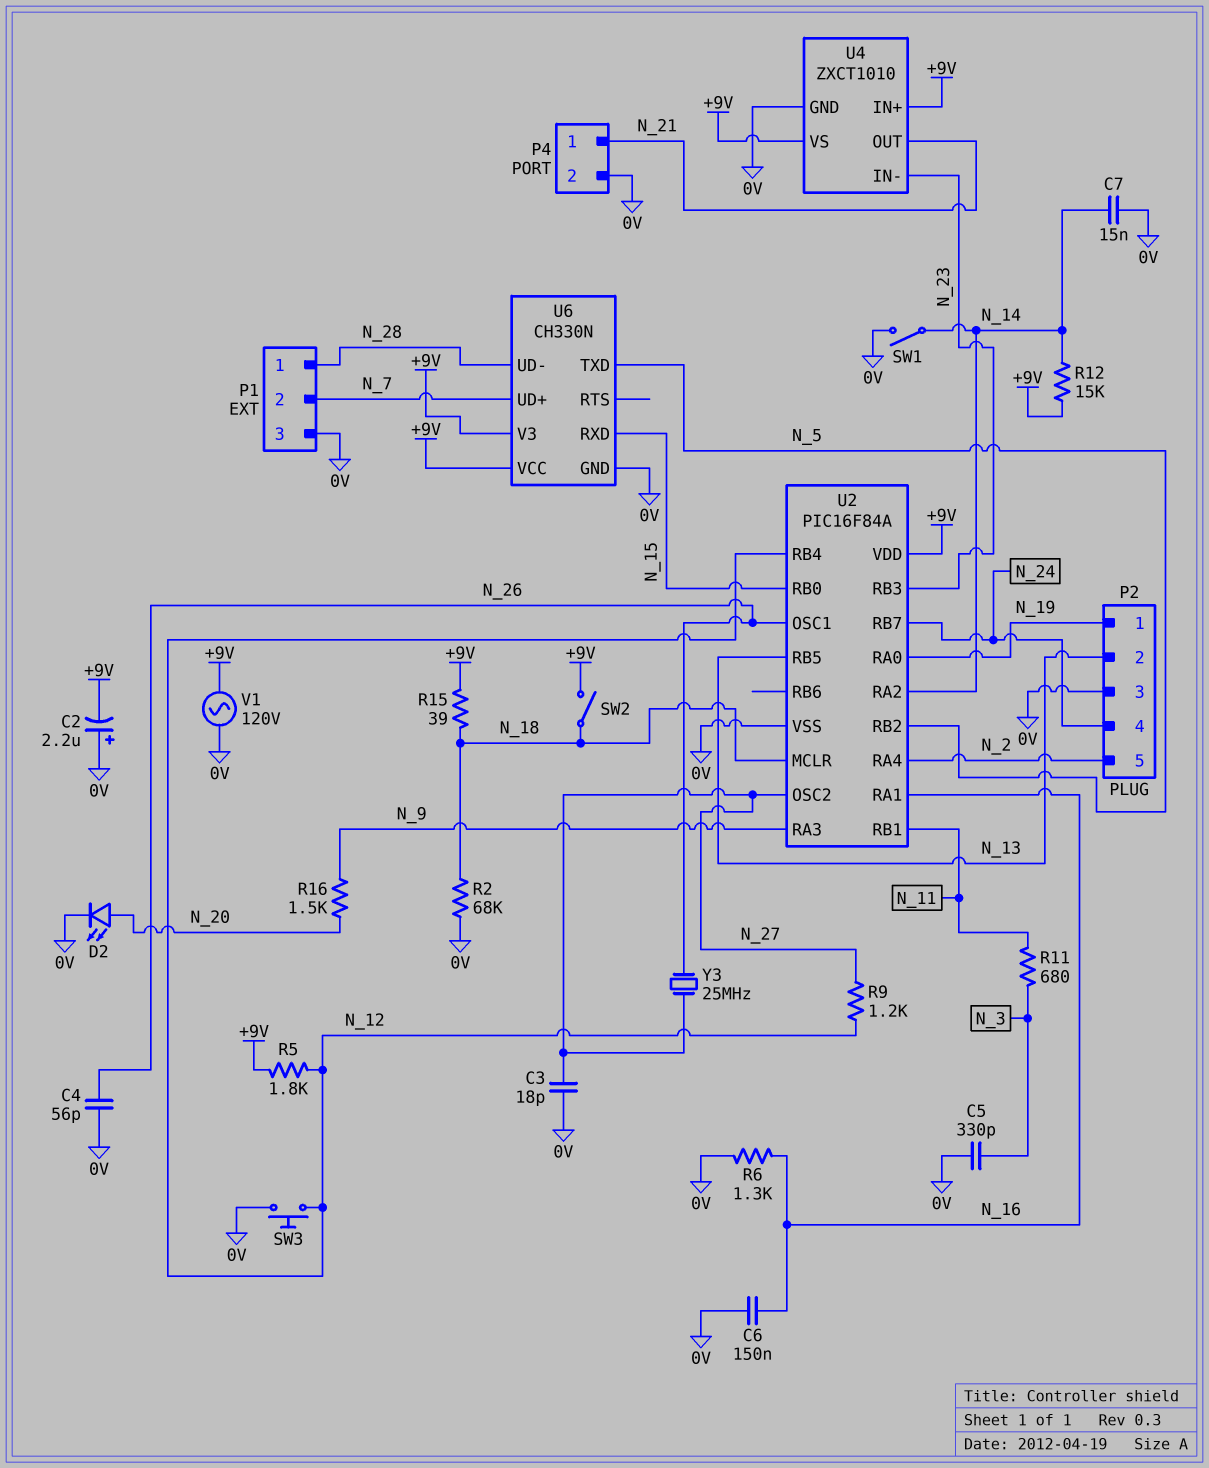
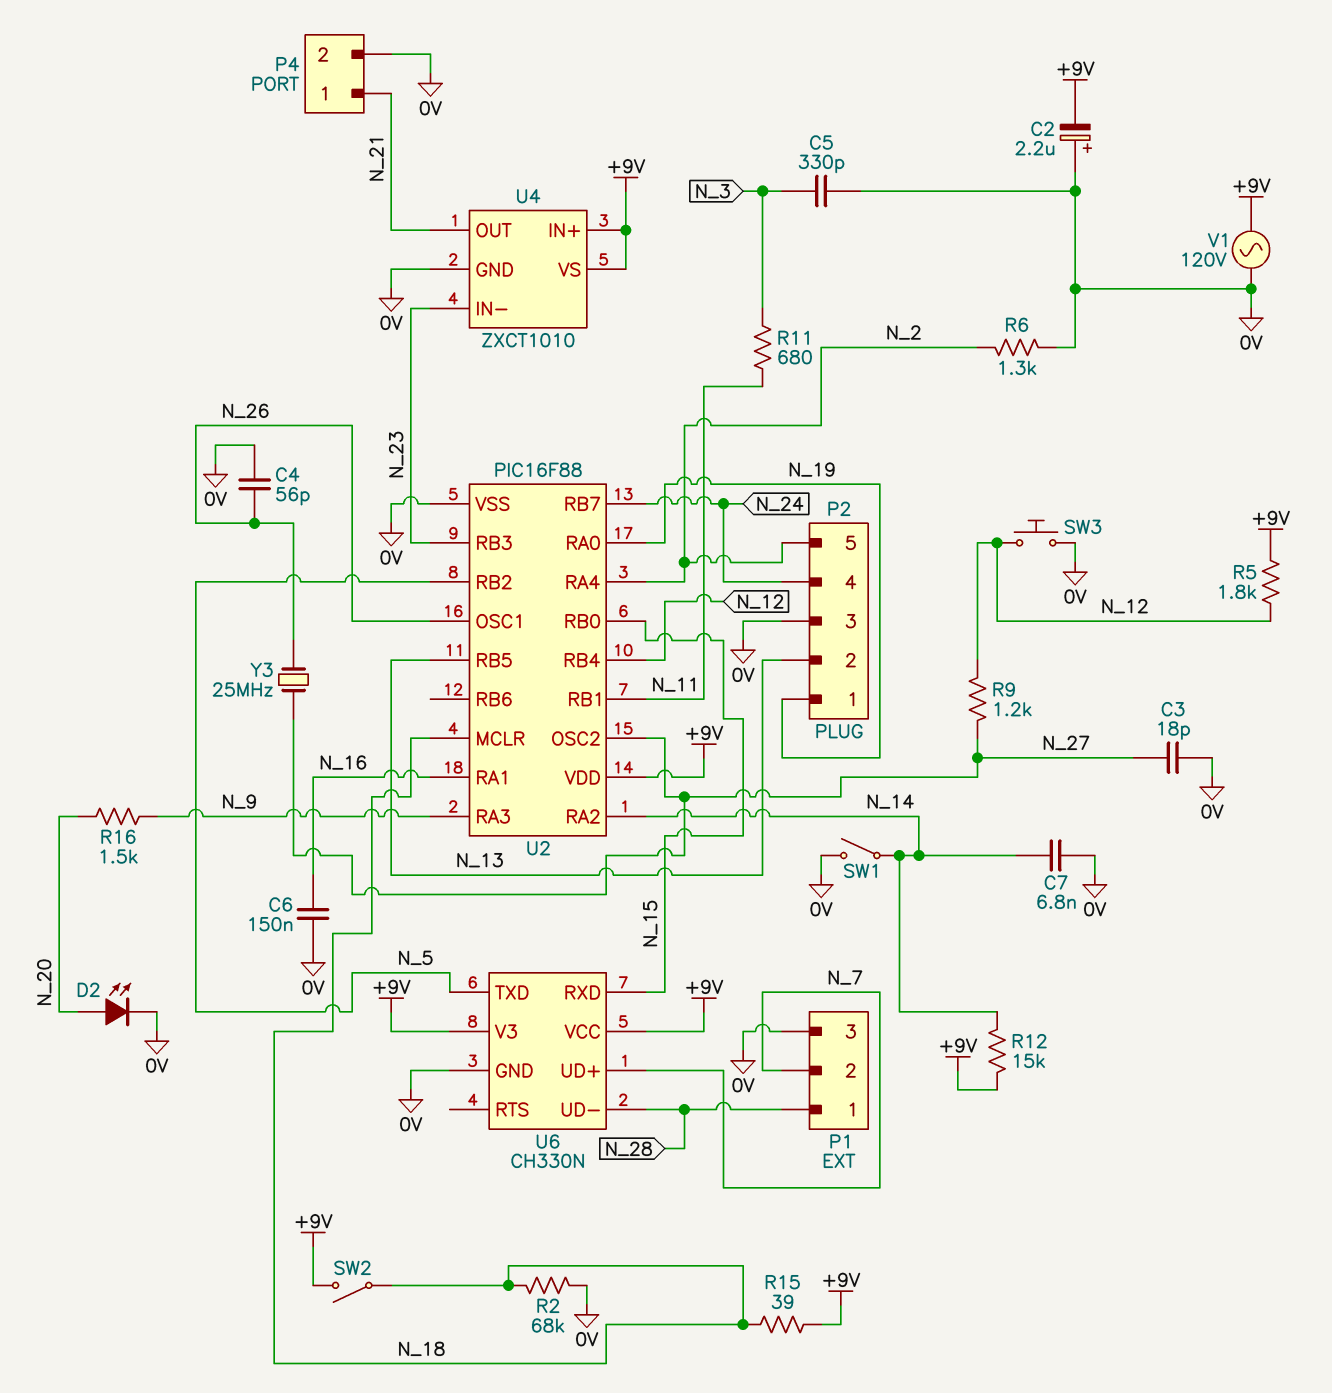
C7: 15nF (0V, N_14) -> 6.8nF (0V, N_14)
R6: 1.3k (0V, N_16) -> 1.3k (0V, N_2)
U2: PIC16F84A -> PIC16F88

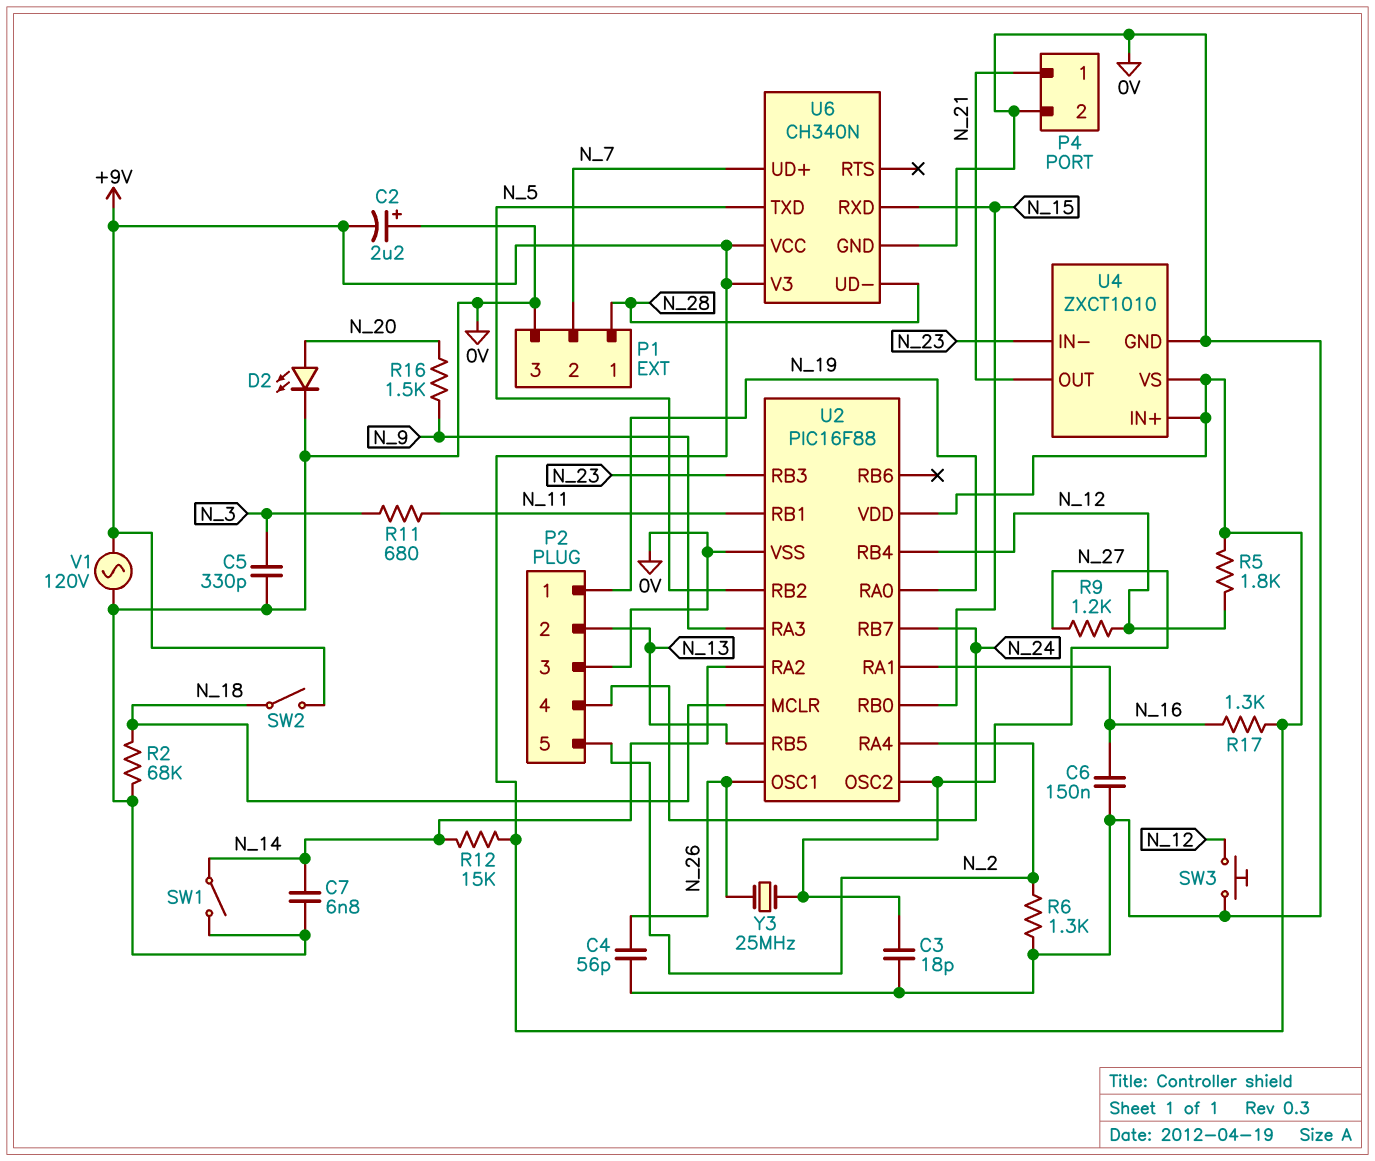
R15: 39 (+9V, N_18) -> none
R17: none -> 1.3k (+9V, N_16)
U6: CH330N -> CH340N

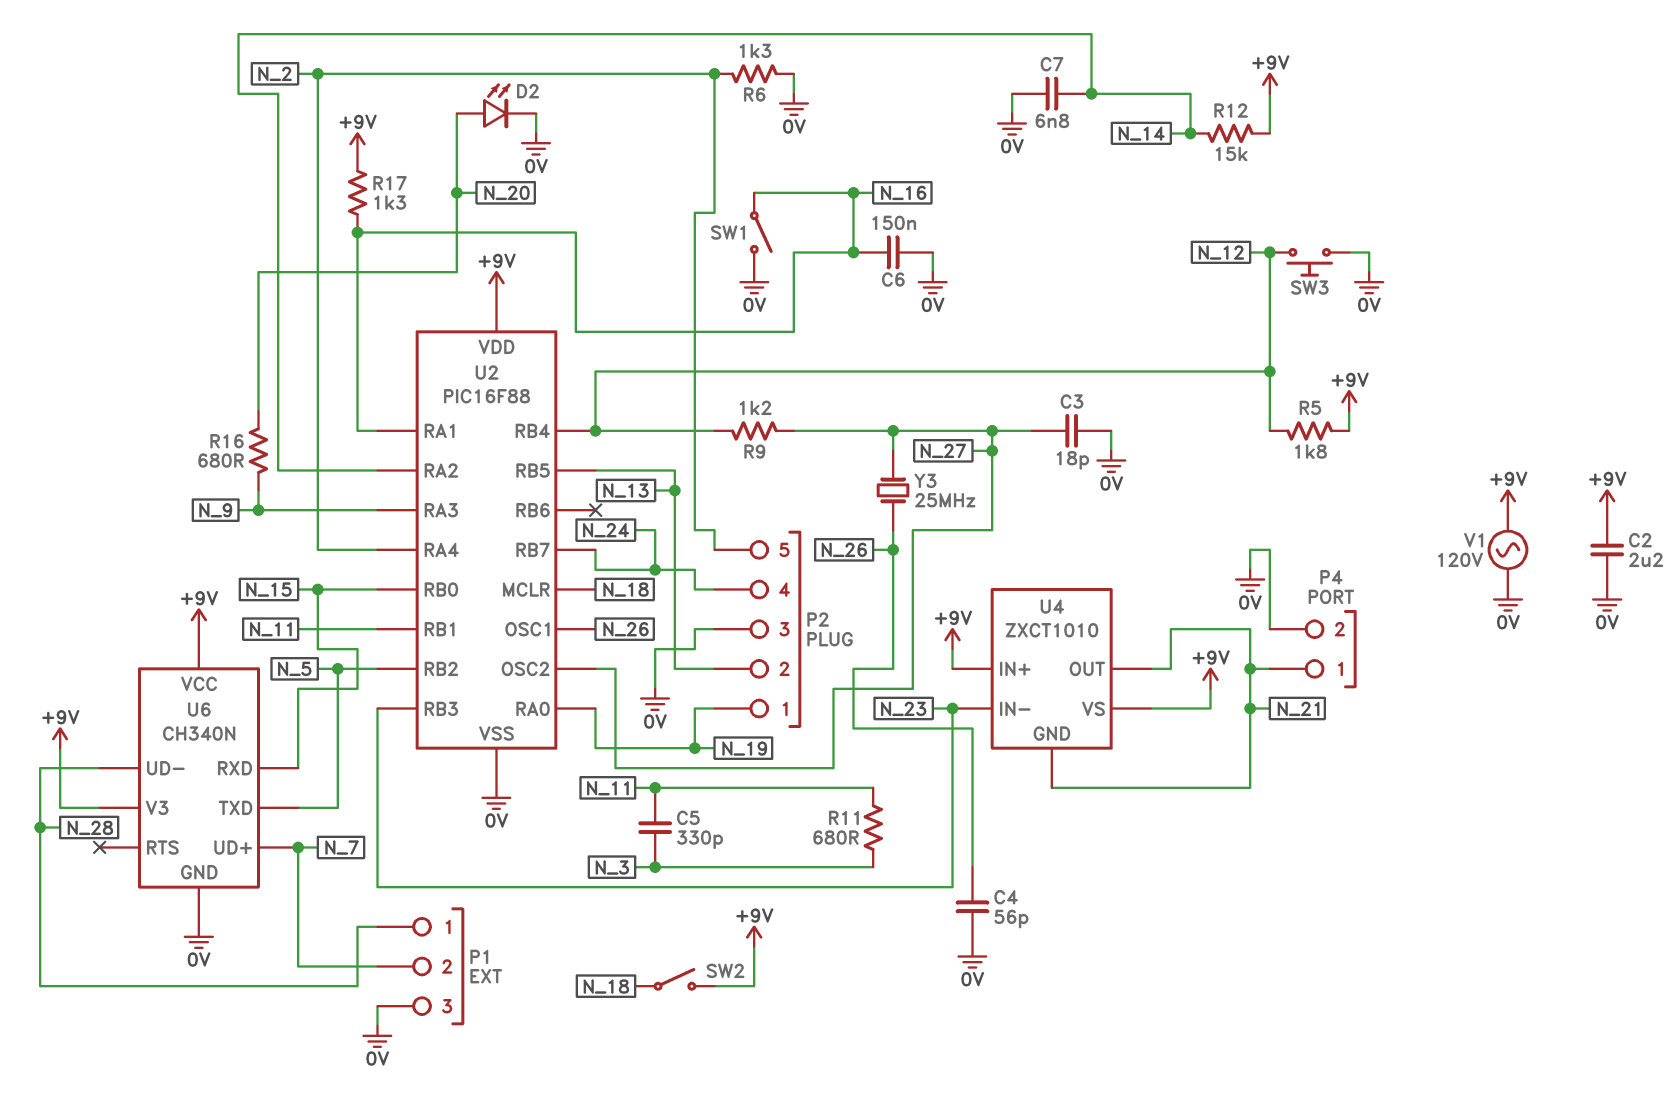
C2: 2.2uF (plus 0V, minus +9V) -> 2.2uF (+9V, 0V)
C5: 330pF (0V, N_3) -> 330pF (N_3, N_11)
R2: 68k (0V, N_18) -> none
R16: 1.5k (N_9, N_20) -> 680 (N_9, N_20)
SW1: switch (0V, N_14) -> switch (0V, N_16)
U4 pin GND: 0V -> N_21

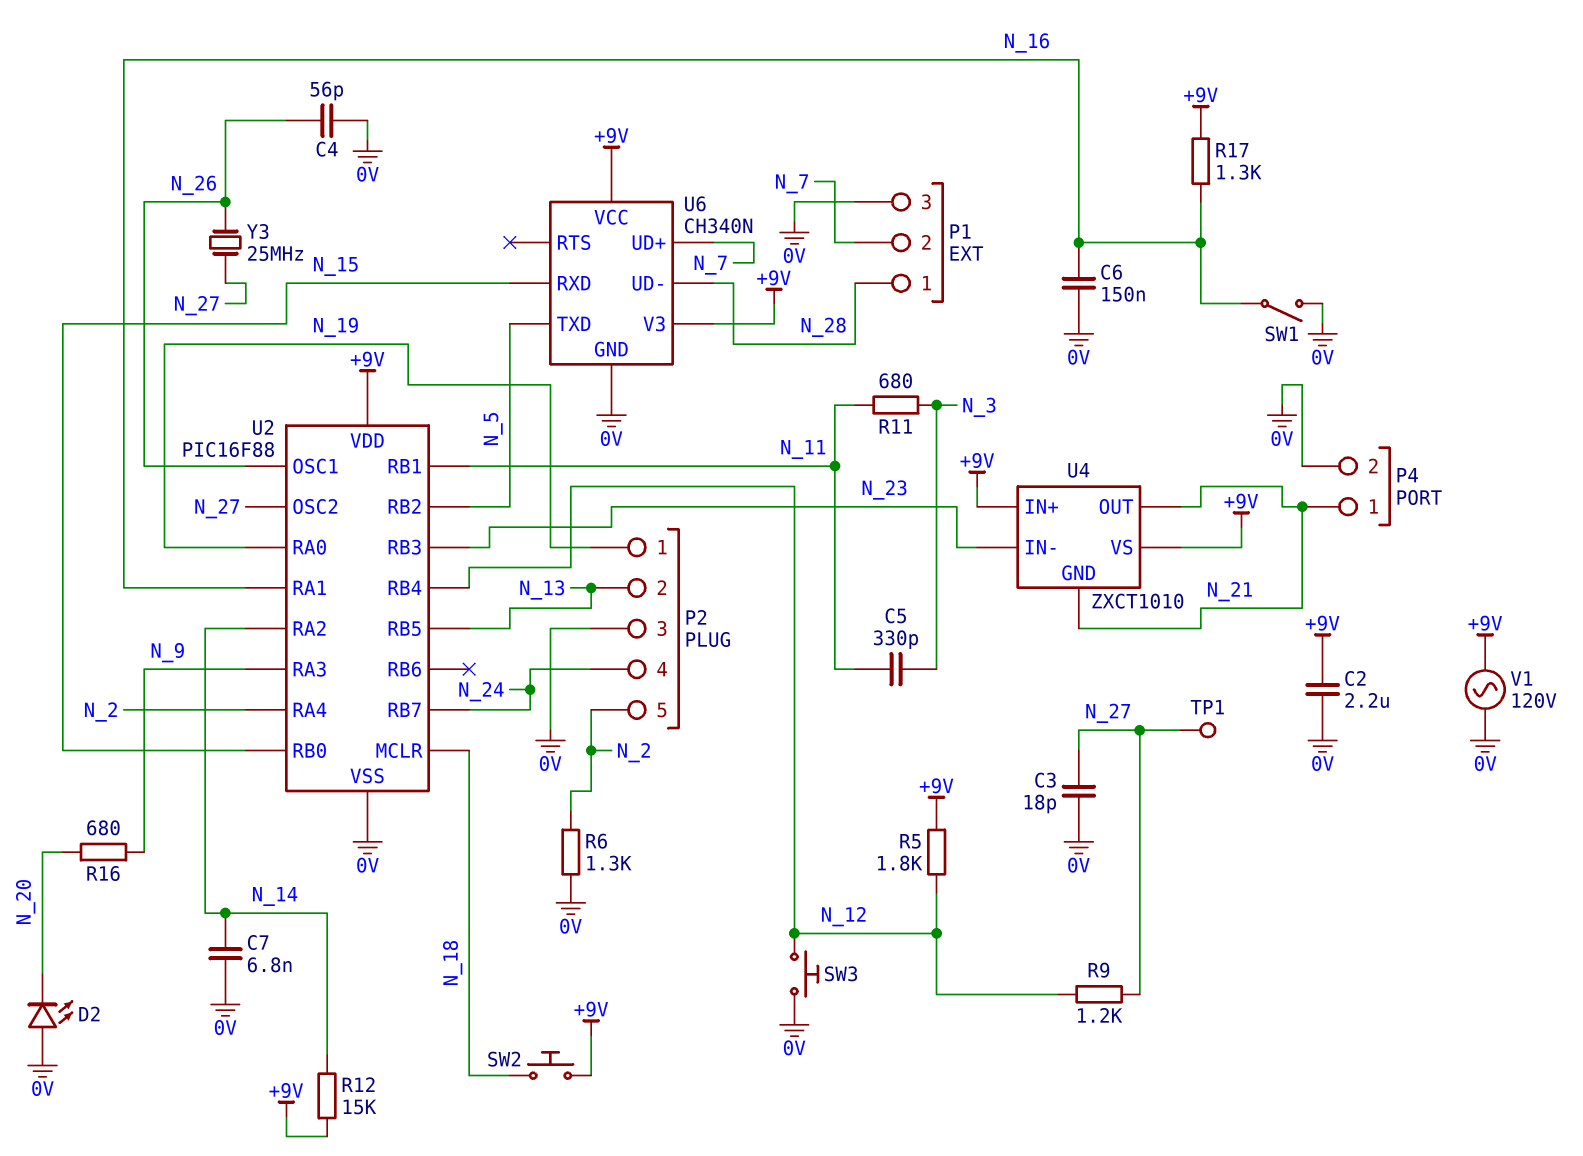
D2: LED (A N_20, K 0V) -> LED (A 0V, K N_20)
SW2: switch (+9V, N_18) -> button (+9V, N_18)
TP1: none -> test point (N_27)

